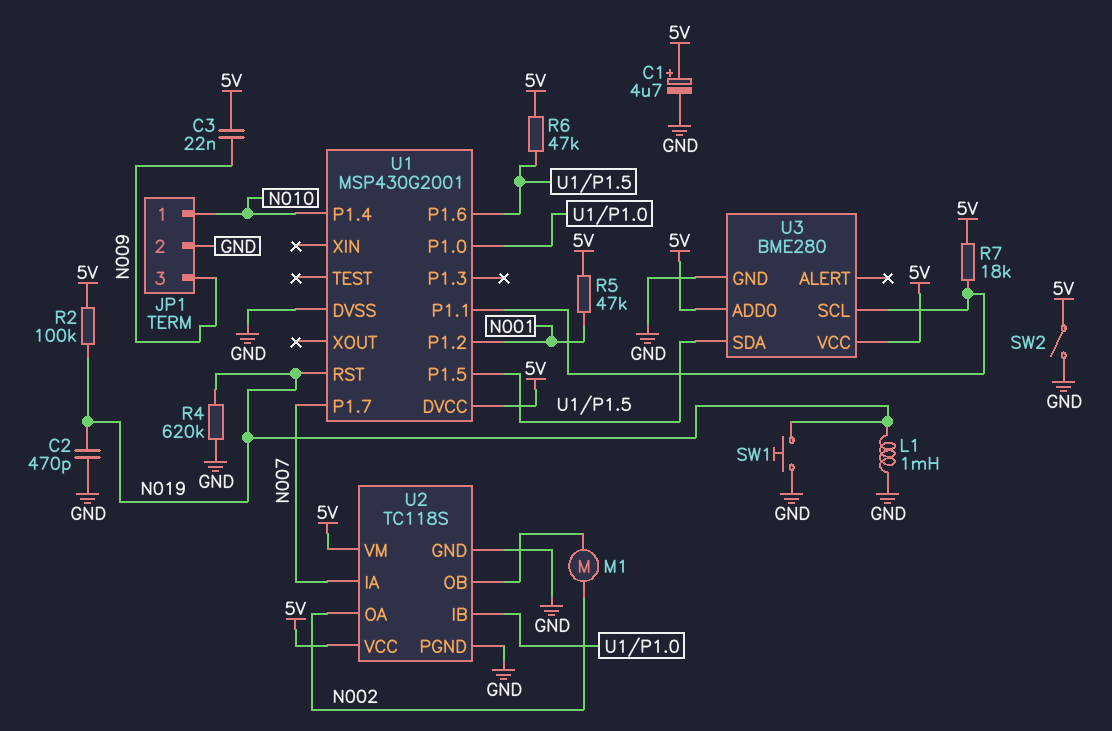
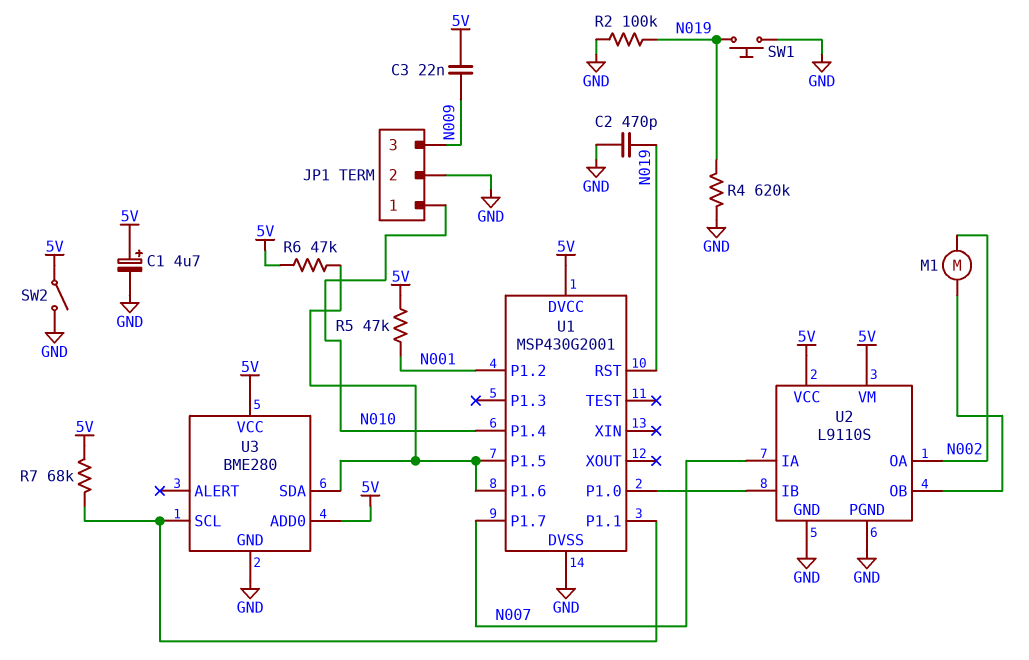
L1: 1mH (GND, N019) -> none
R2: 100k (5V, N019) -> 100k (GND, N019)
R7: 18k (5V, U1/P1.1) -> 68k (5V, U1/P1.1)
U2: TC118S -> L9110S

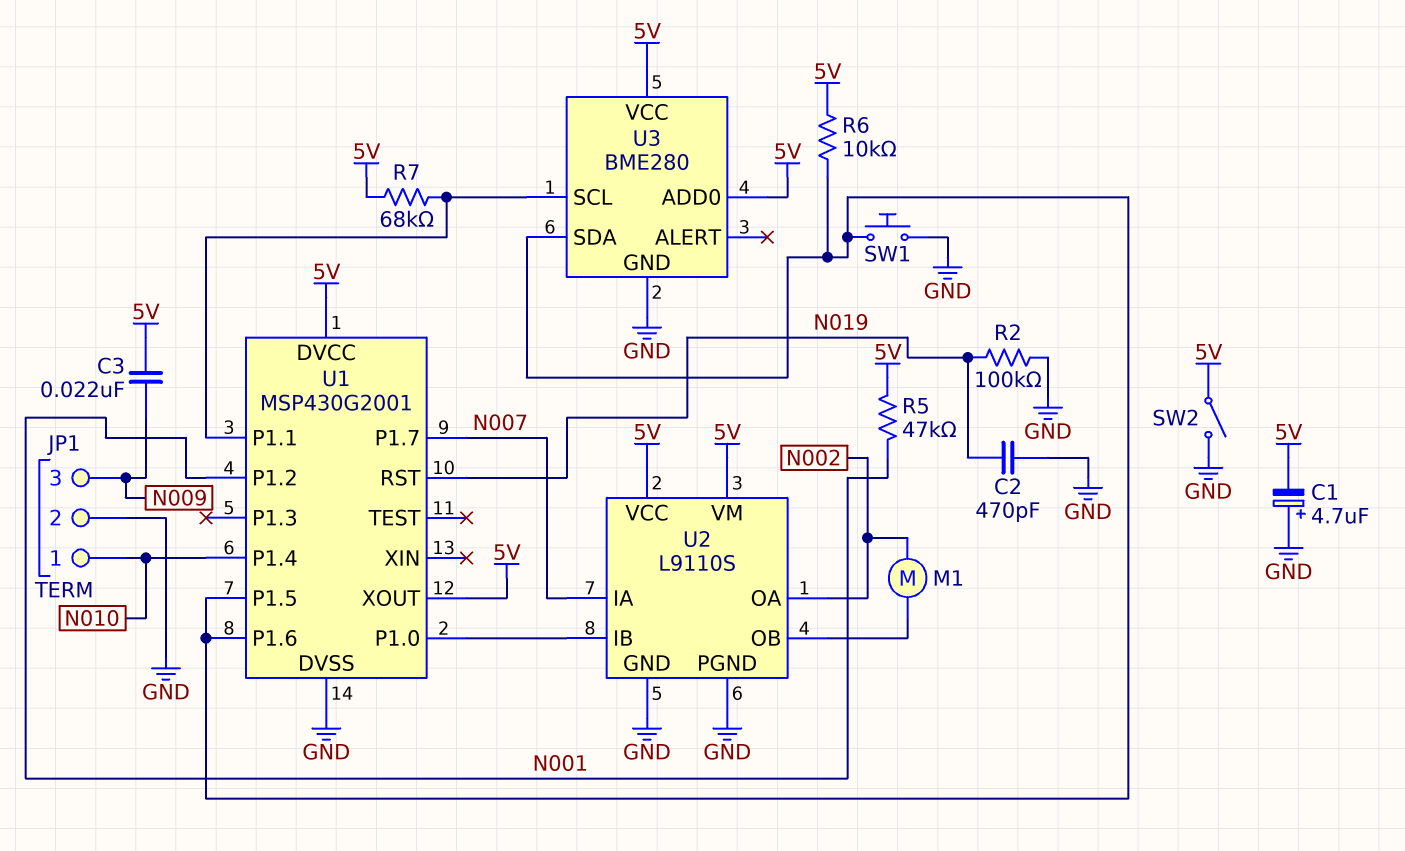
C1: 4.7uF (plus 5V, minus GND) -> 4.7uF (plus GND, minus 5V)
R4: 620k (GND, N019) -> none
R6: 47k (5V, U1/P1.5) -> 10k (5V, U1/P1.5)
SW1: button (GND, N019) -> button (GND, U1/P1.5)
U1 pin XOUT: none -> 5V

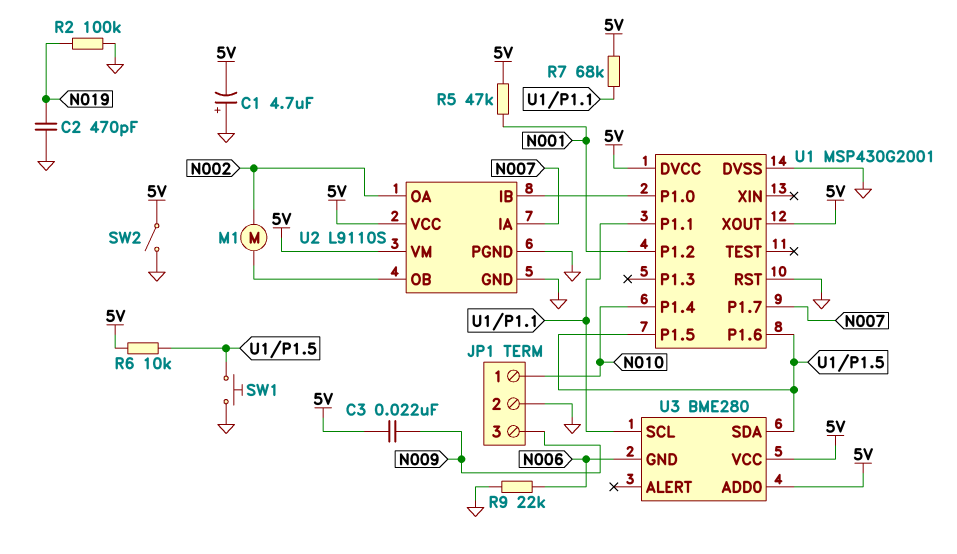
R9: none -> 22k (GND, N006)
U1 pin RST: N019 -> GND
U3 pin GND: GND -> N006

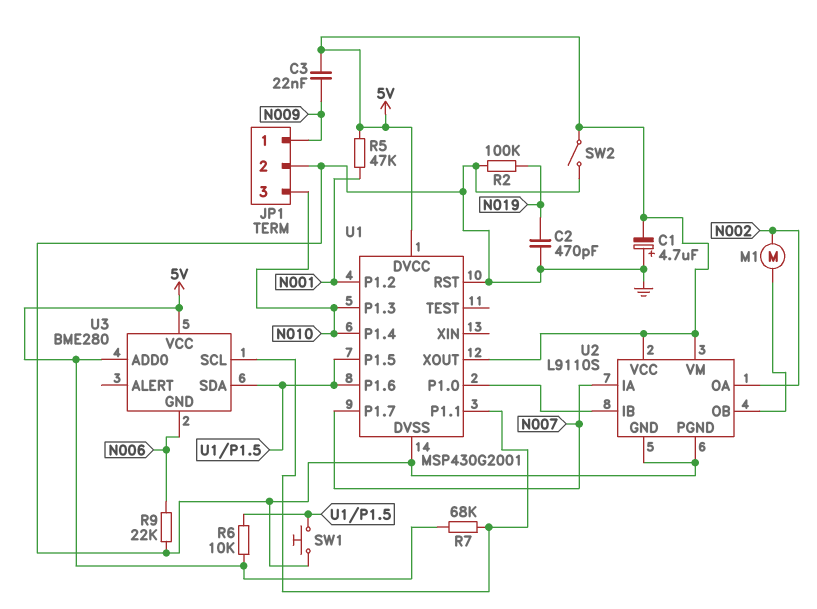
JP1 pin 1: N010 -> N009
JP1 pin 3: N009 -> N010
U1 pin P1.3: none -> N010

